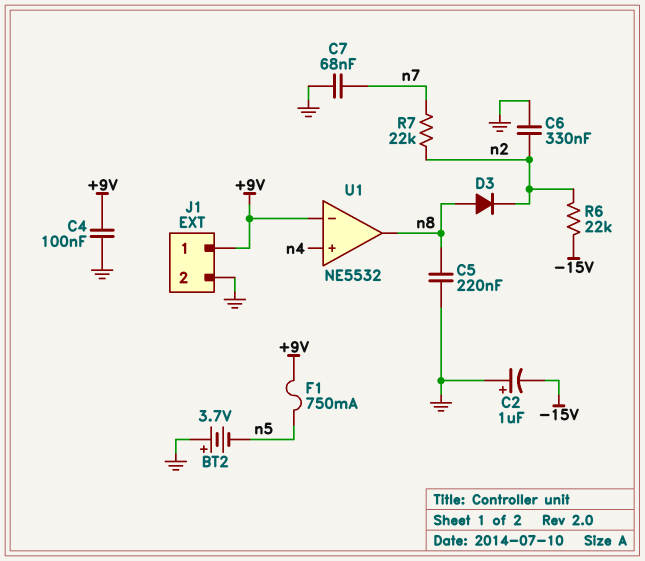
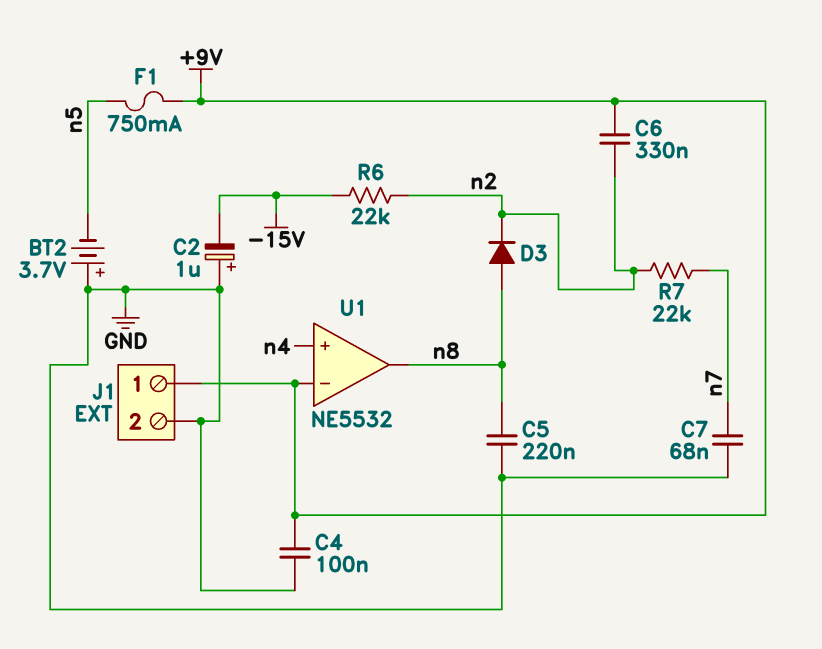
C6: 330nF (GND, n2) -> 330nF (+9V, n2)

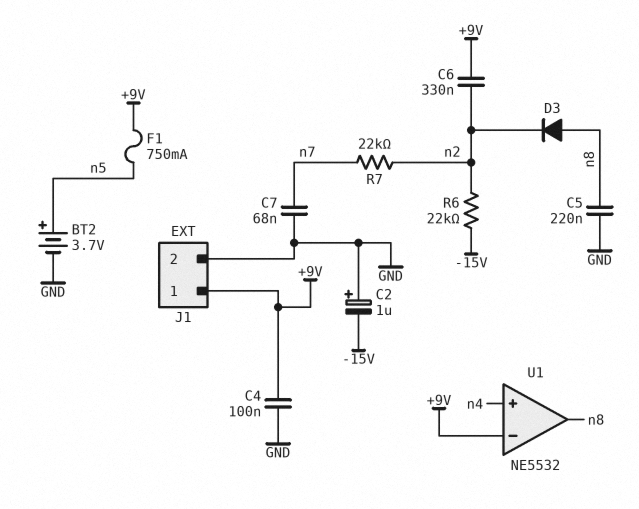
BT2: 3.7V (plus GND, minus n5) -> 3.7V (plus n5, minus GND)

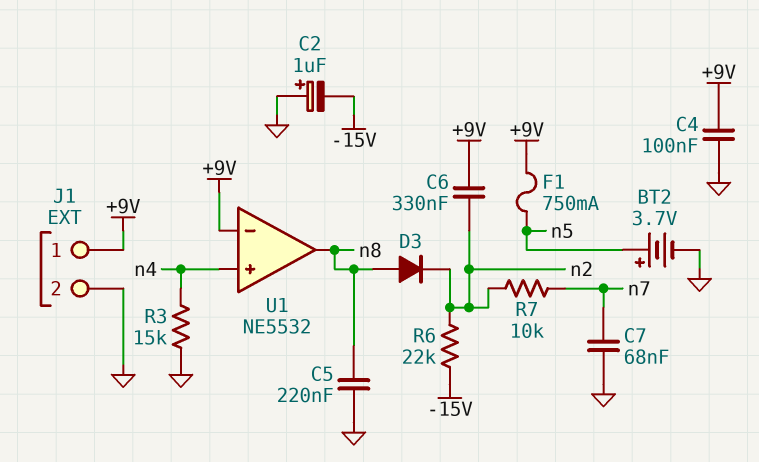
R3: none -> 15k (GND, n4)
R7: 22k (n2, n7) -> 10k (n2, n7)

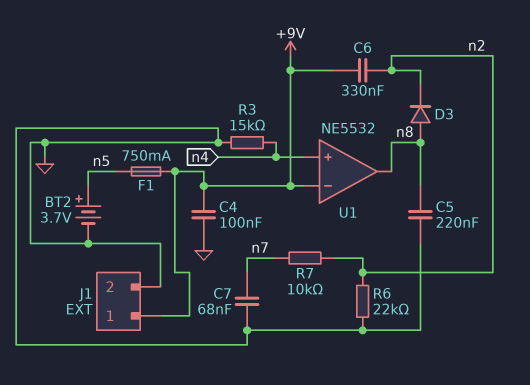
C2: 1uF (plus GND, minus -15V) -> none
R6: 22k (-15V, n2) -> 22k (GND, n2)

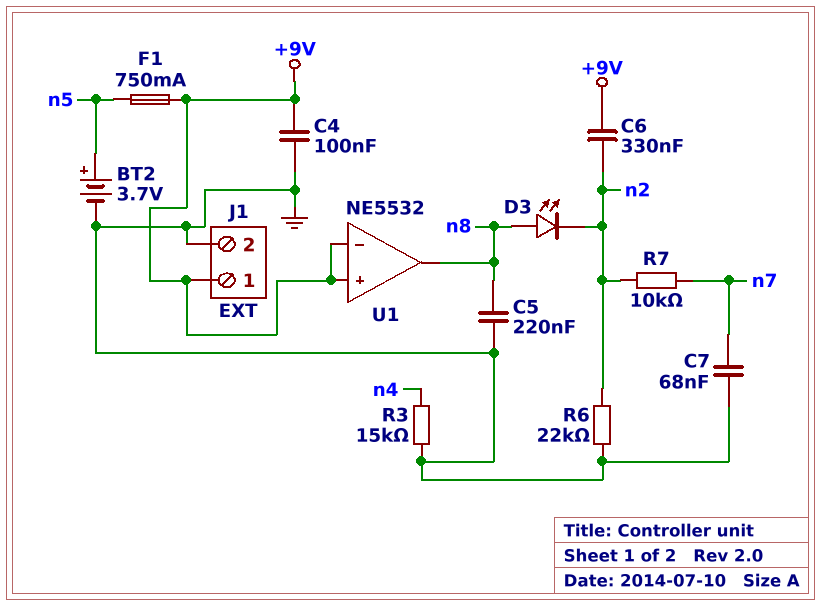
D3: diode (A n8, K n2) -> LED (A n8, K n2)
U1 pin in+: n4 -> +9V

